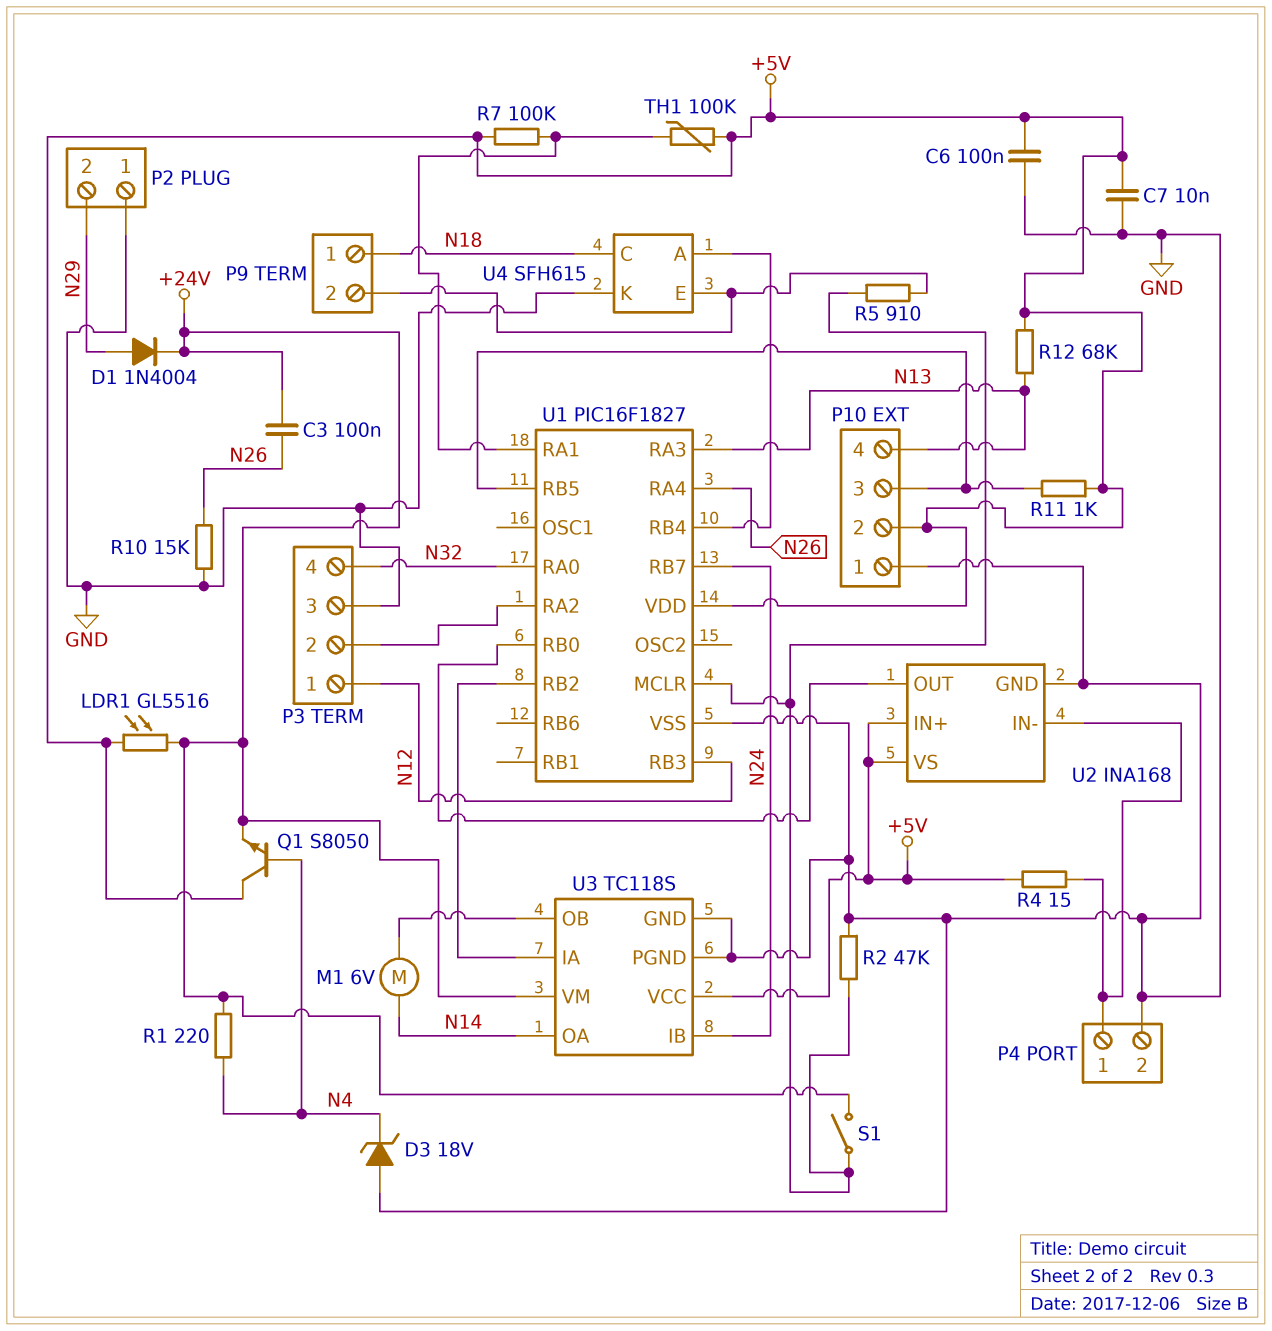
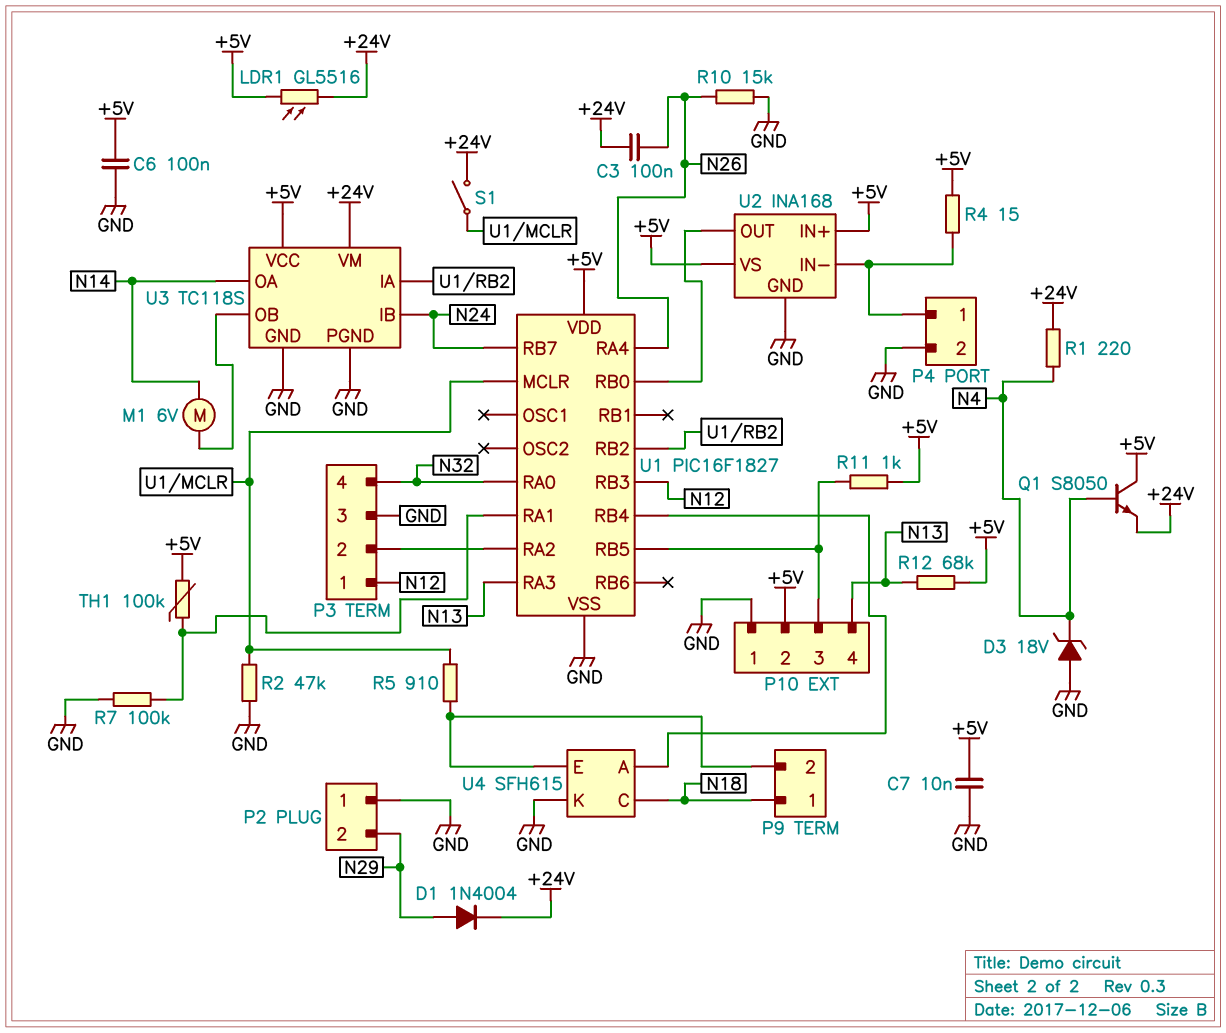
R7: 100k (+5V, U1/RA1) -> 100k (GND, U1/RA1)

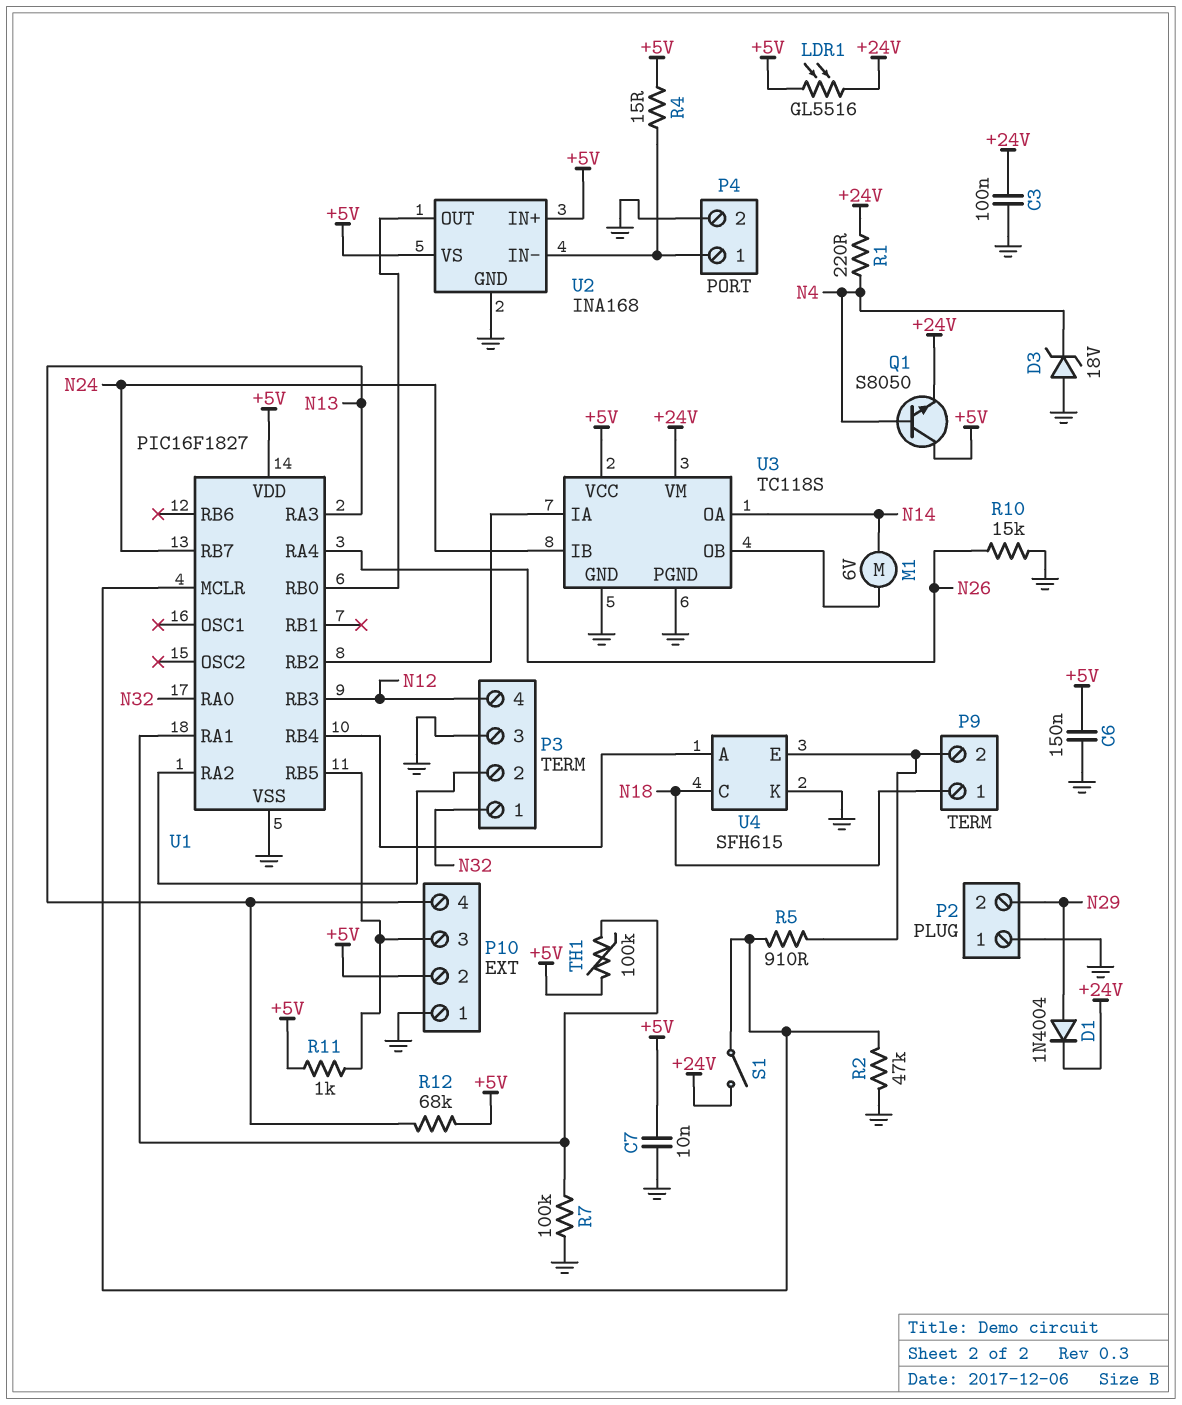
C3: 100nF (+24V, N26) -> 100nF (+24V, GND)
C6: 100nF (+5V, GND) -> 150nF (+5V, GND)
P3 pin 1: N12 -> N32
P3 pin 4: N32 -> N12

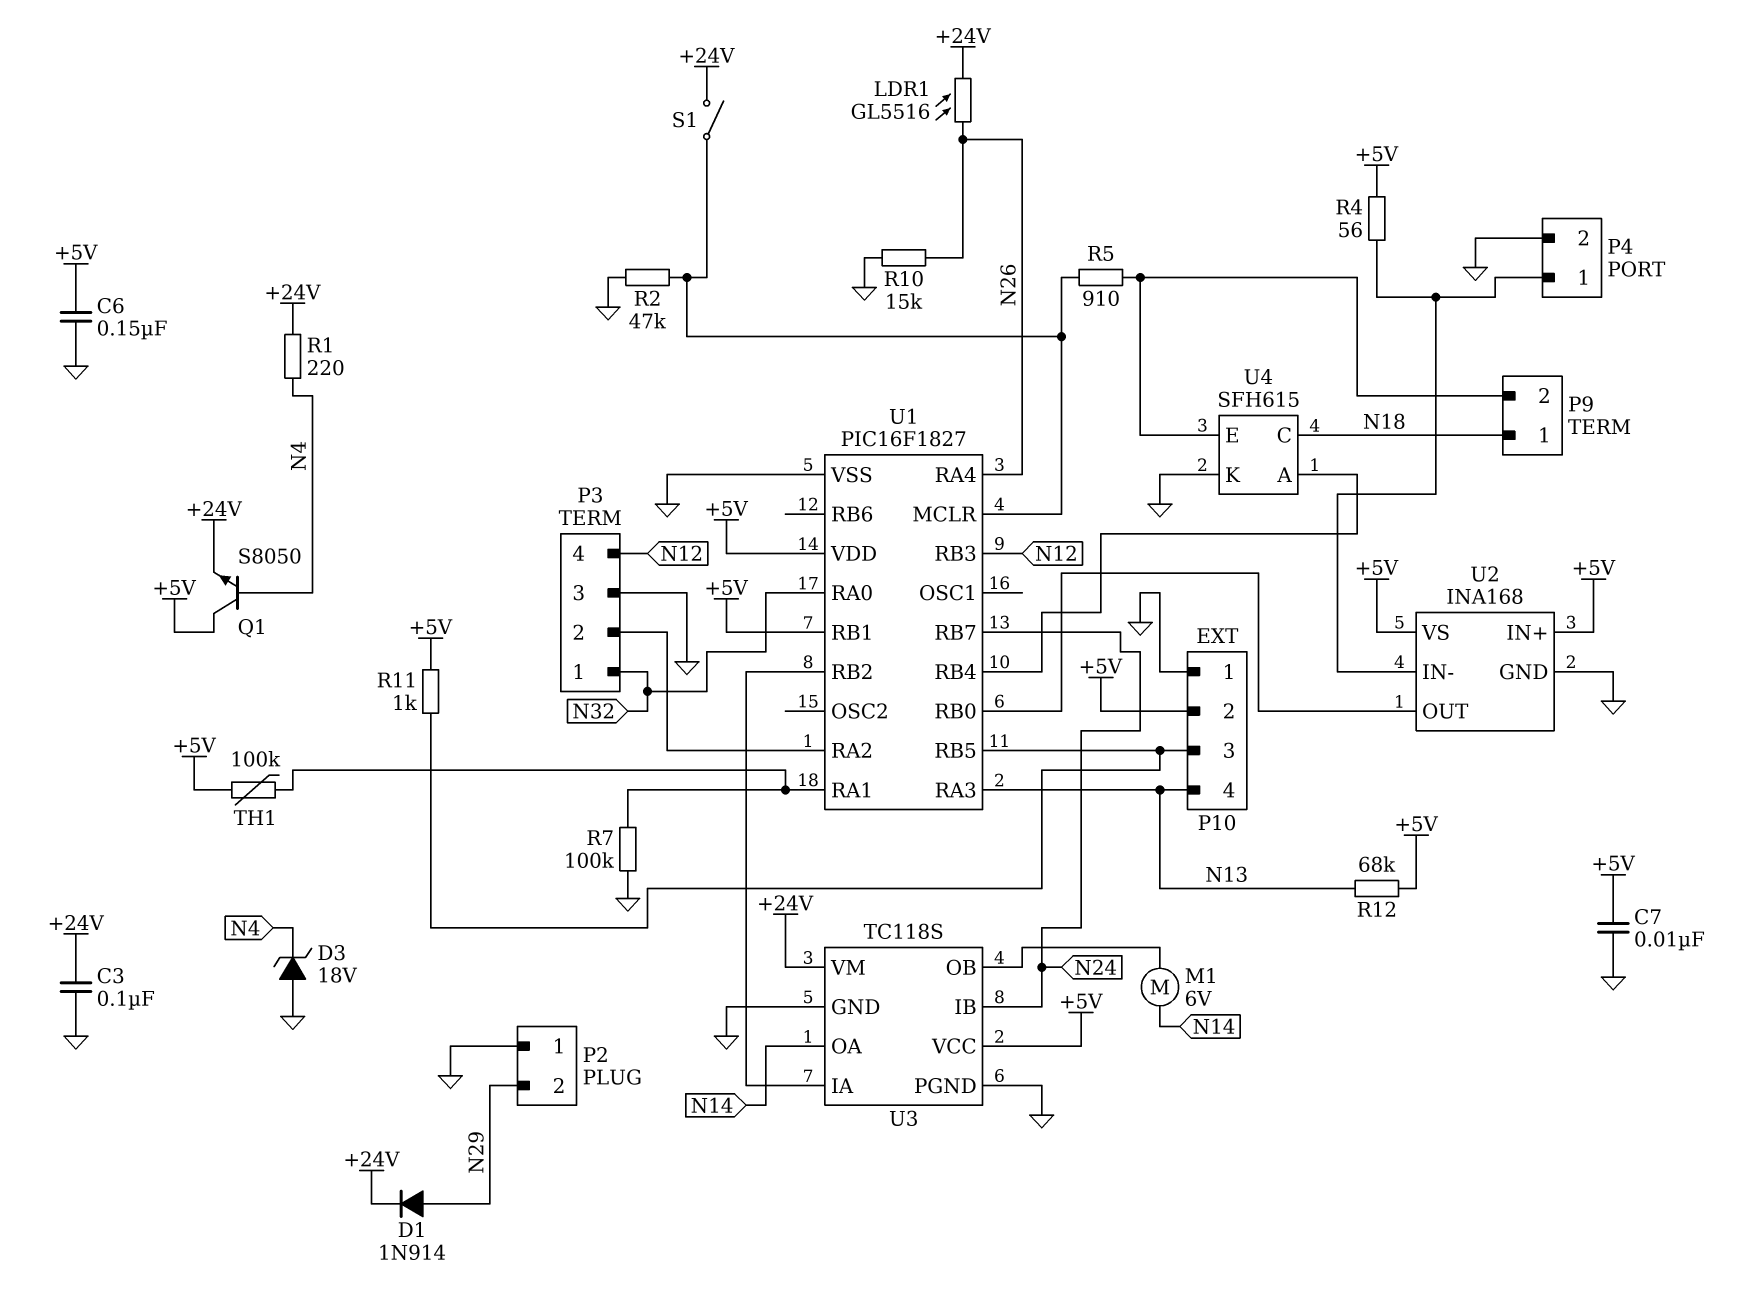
D1: diode 1N4004 (A N29, K +24V) -> diode 1N914 (A N29, K +24V)
LDR1: GL5516 (+5V, +24V) -> GL5516 (+24V, N26)
R4: 15 (+5V, P4/1) -> 56 (+5V, P4/1)
U1 pin RB1: none -> +5V

